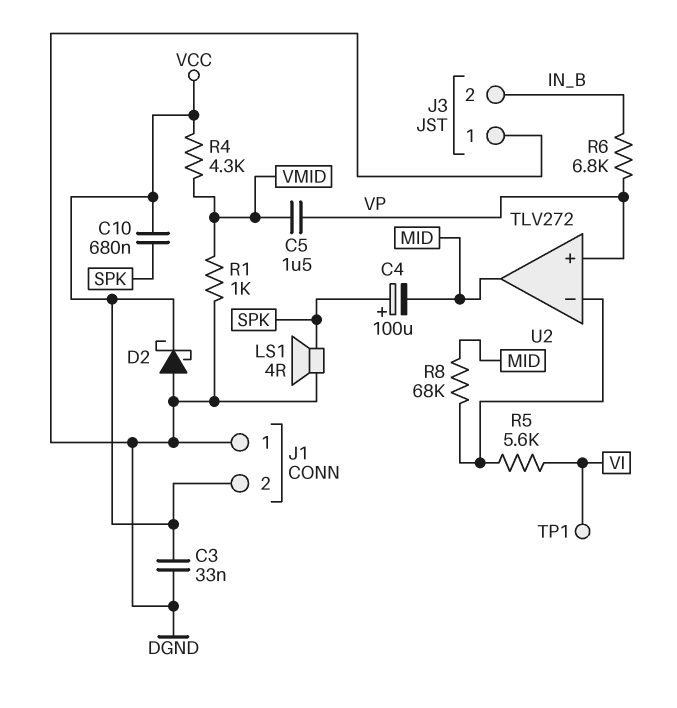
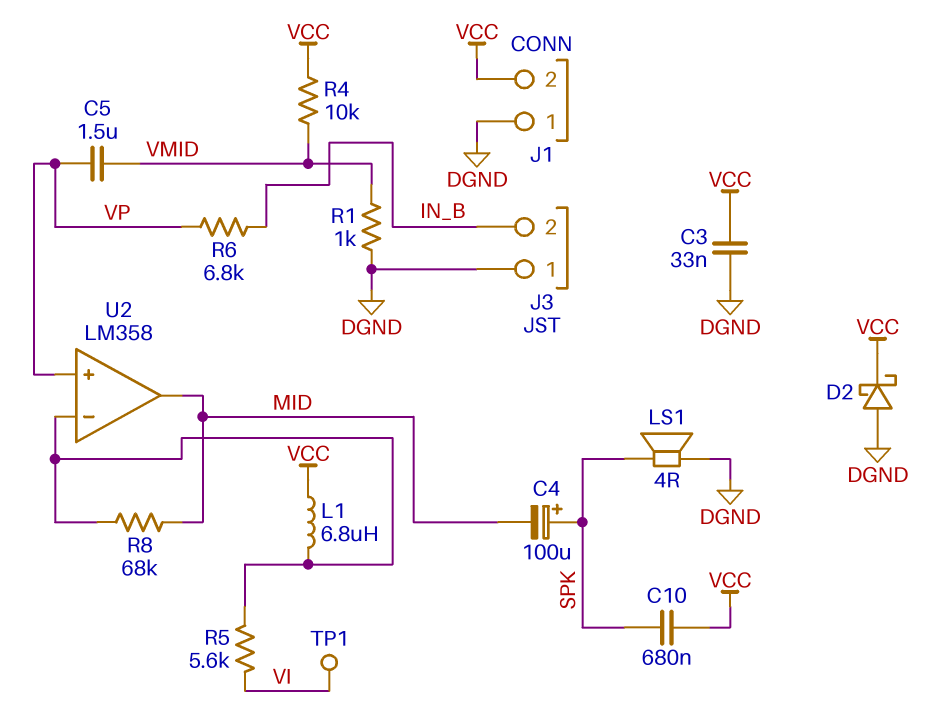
L1: none -> 6.8uH (U2/in-, VCC)
R4: 4.3k (VCC, VMID) -> 10k (VCC, VMID)
U2: TLV272 -> LM358

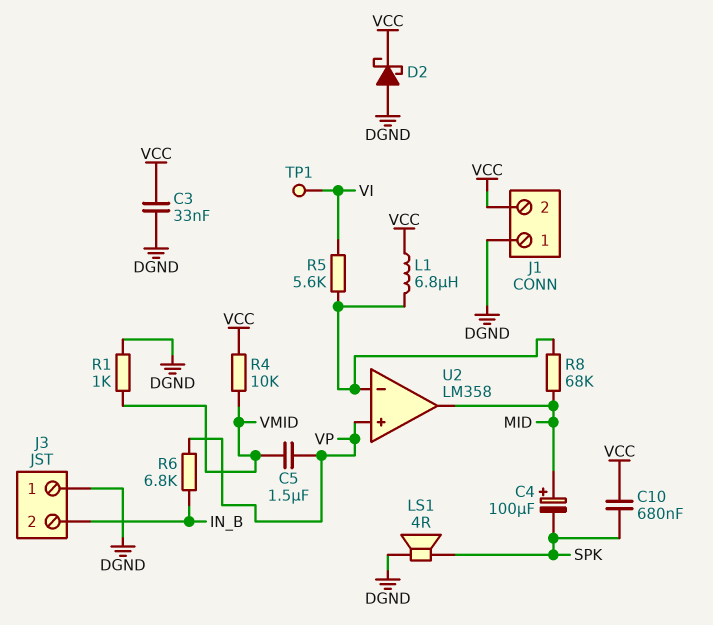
C4: 100uF (plus SPK, minus MID) -> 100uF (plus MID, minus SPK)

